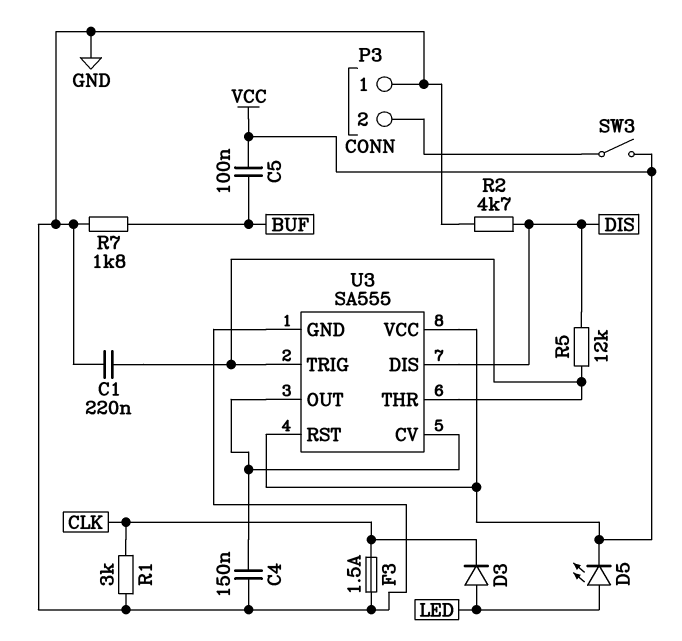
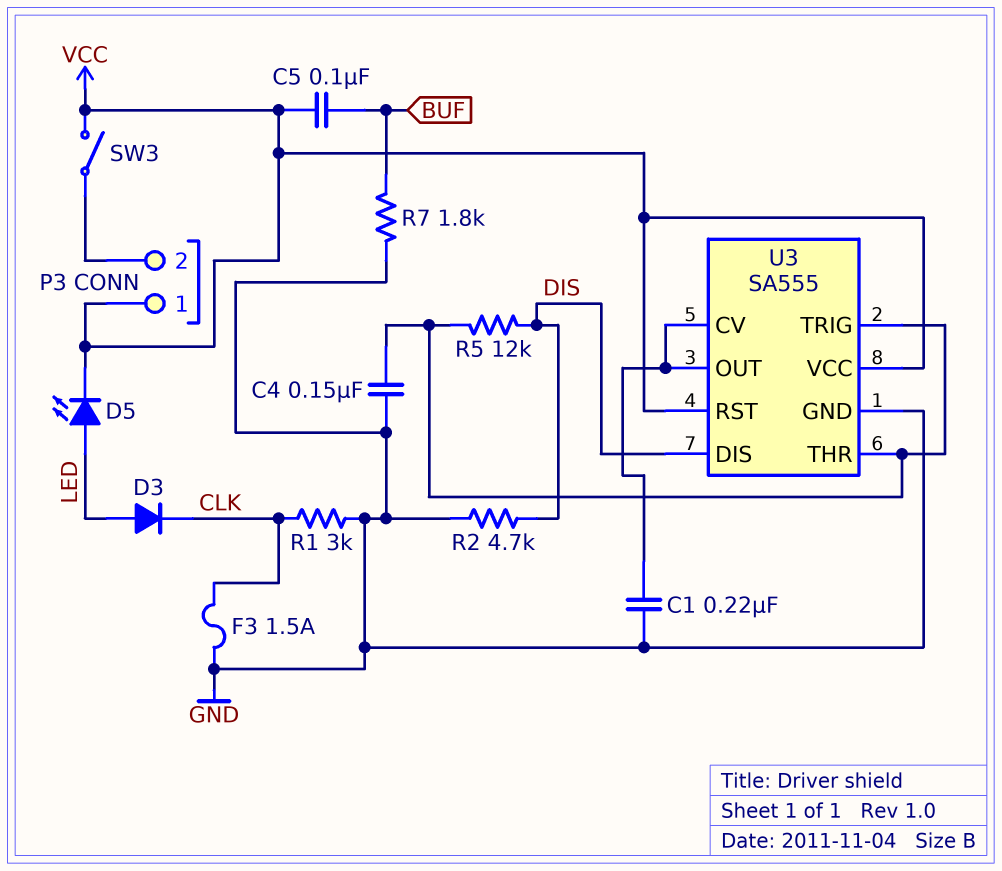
C1: 220nF (GND, U3/THR) -> 220nF (GND, U3/CV)
C4: 150nF (GND, U3/CV) -> 150nF (GND, U3/THR)
P3 pin 1: GND -> VCC

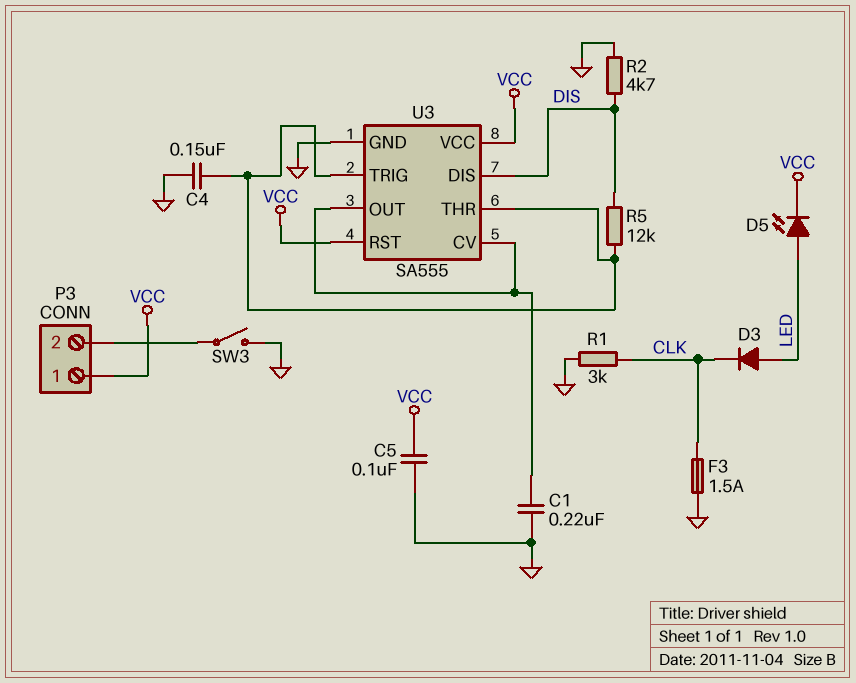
C5: 100nF (BUF, VCC) -> 100nF (GND, VCC)
R7: 1.8k (BUF, GND) -> none
SW3: switch (P3/2, VCC) -> switch (GND, P3/2)

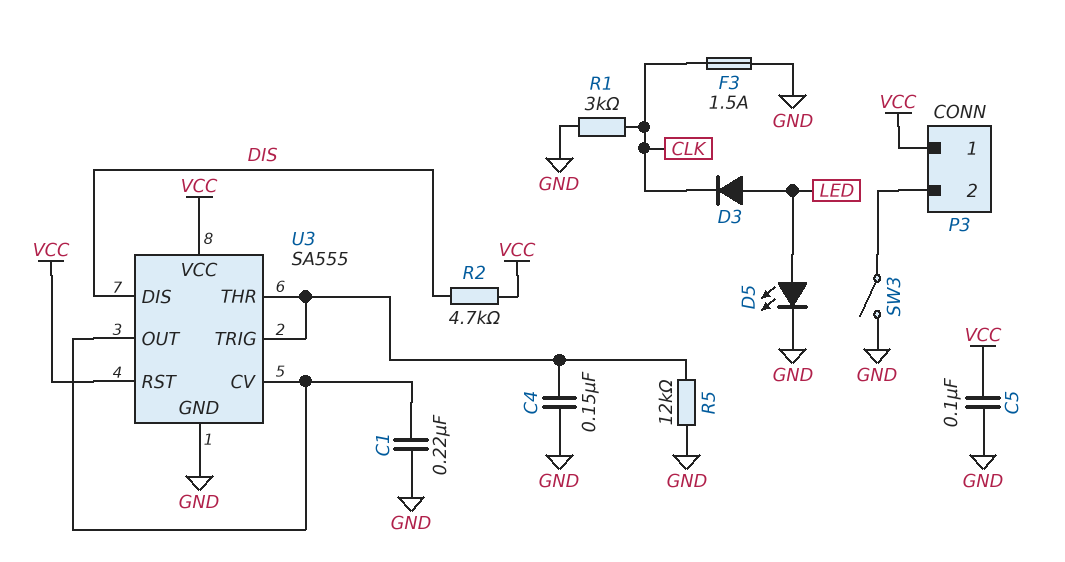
D5: LED (A LED, K VCC) -> LED (A LED, K GND)
R2: 4.7k (DIS, GND) -> 4.7k (DIS, VCC)
R5: 12k (DIS, U3/THR) -> 12k (GND, U3/THR)

